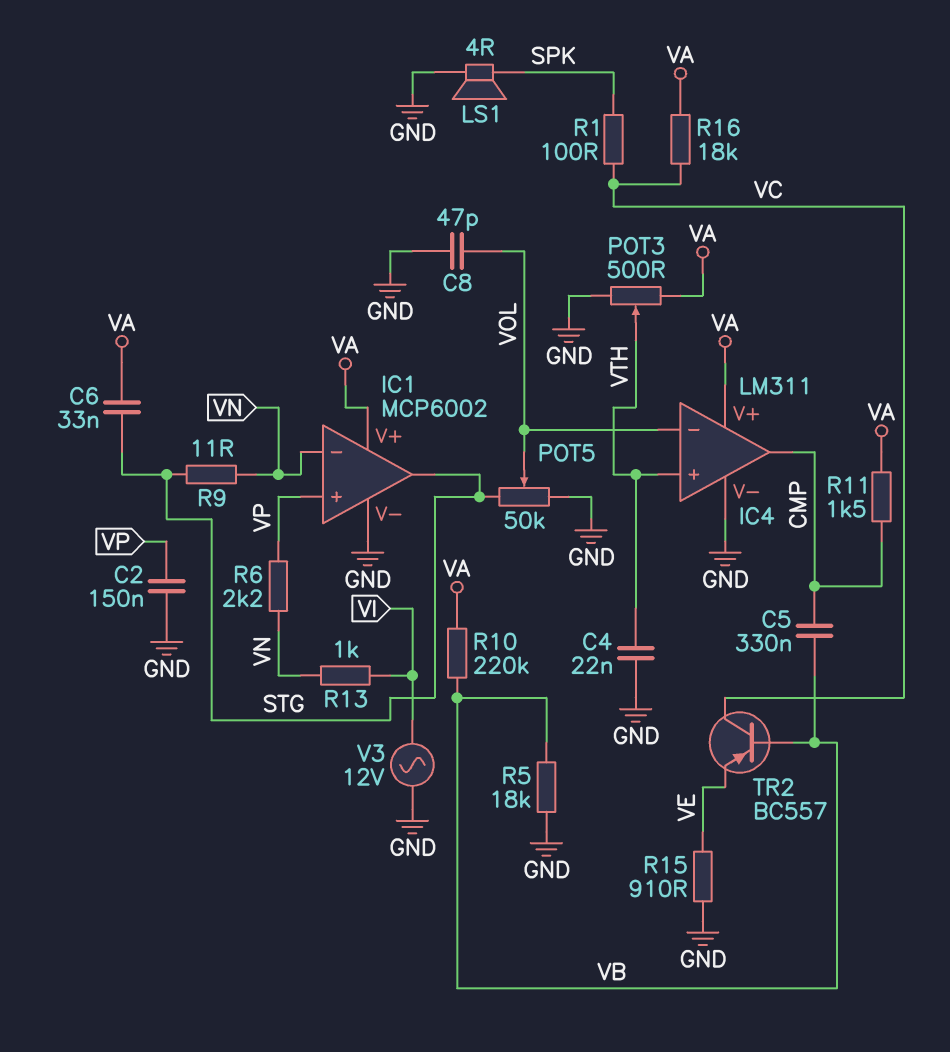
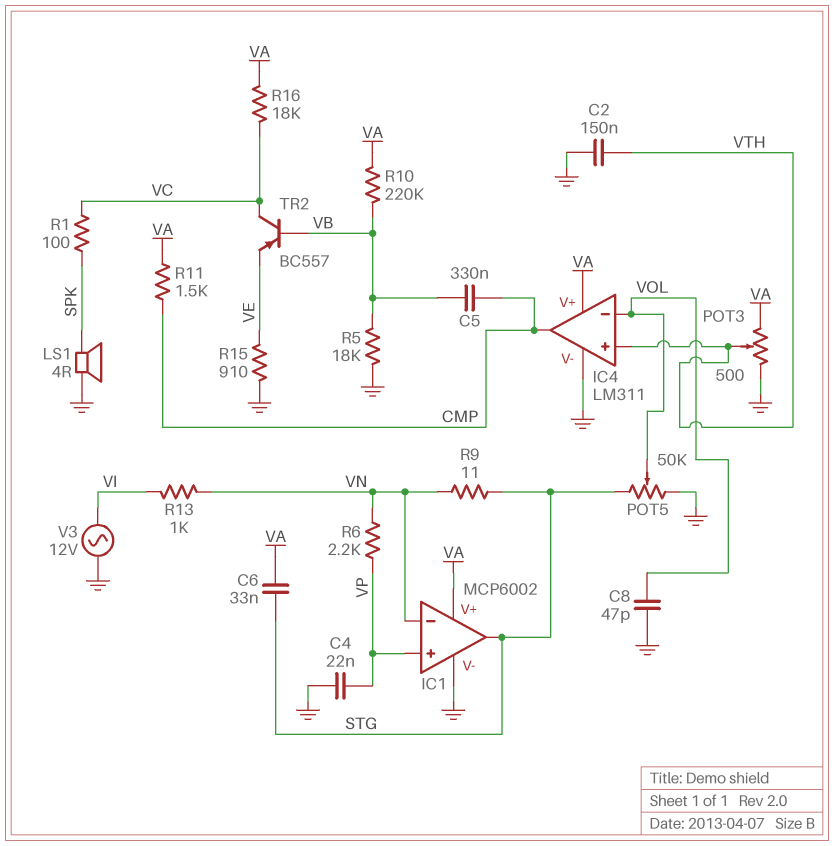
C2: 150nF (GND, VP) -> 150nF (GND, VTH)
C4: 22nF (GND, VTH) -> 22nF (GND, VP)

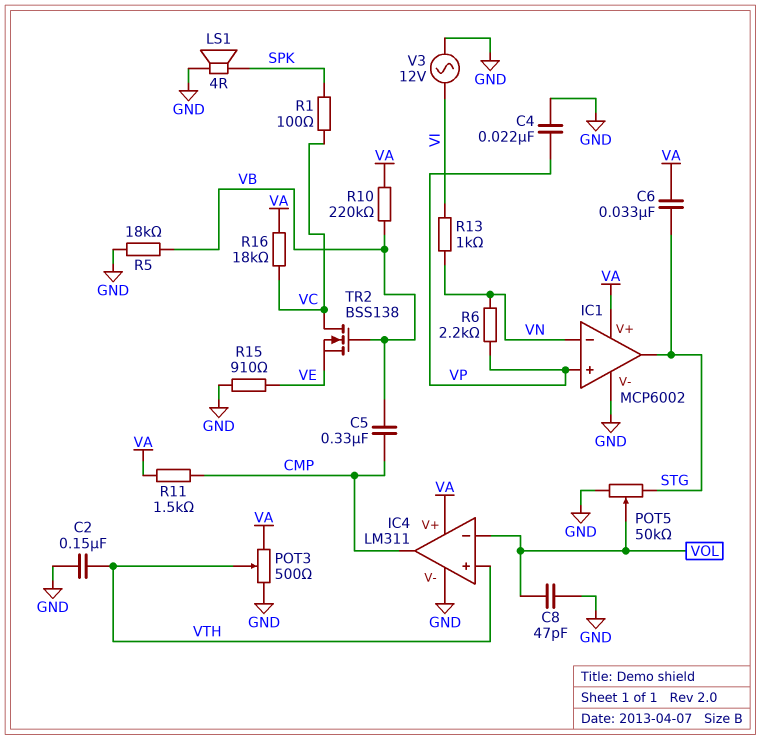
R9: 11 (STG, VN) -> none
TR2: PNP BC557 (B VB, C VC, E VE) -> NMOS BSS138 (G VB, D VC, S VE)

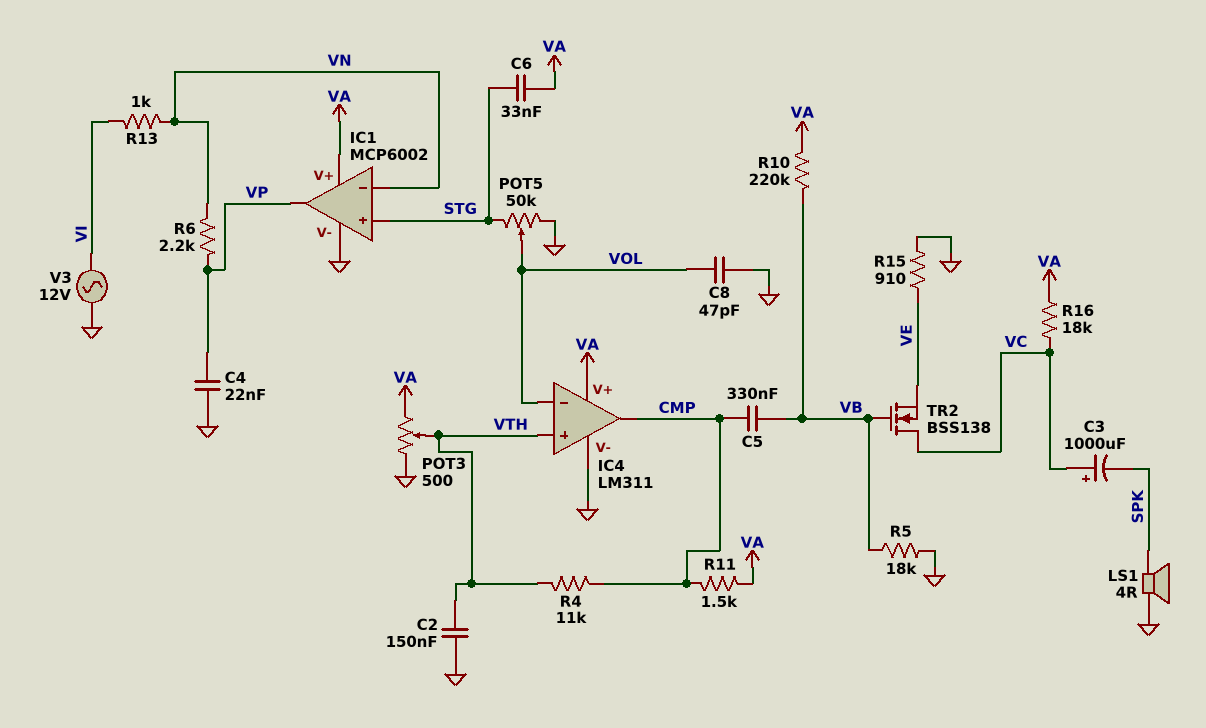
C3: none -> 1000uF (plus VC, minus SPK)
IC1 pin in+: VP -> STG
IC1 pin out: STG -> VP
R1: 100 (SPK, VC) -> none
R4: none -> 11k (CMP, VTH)

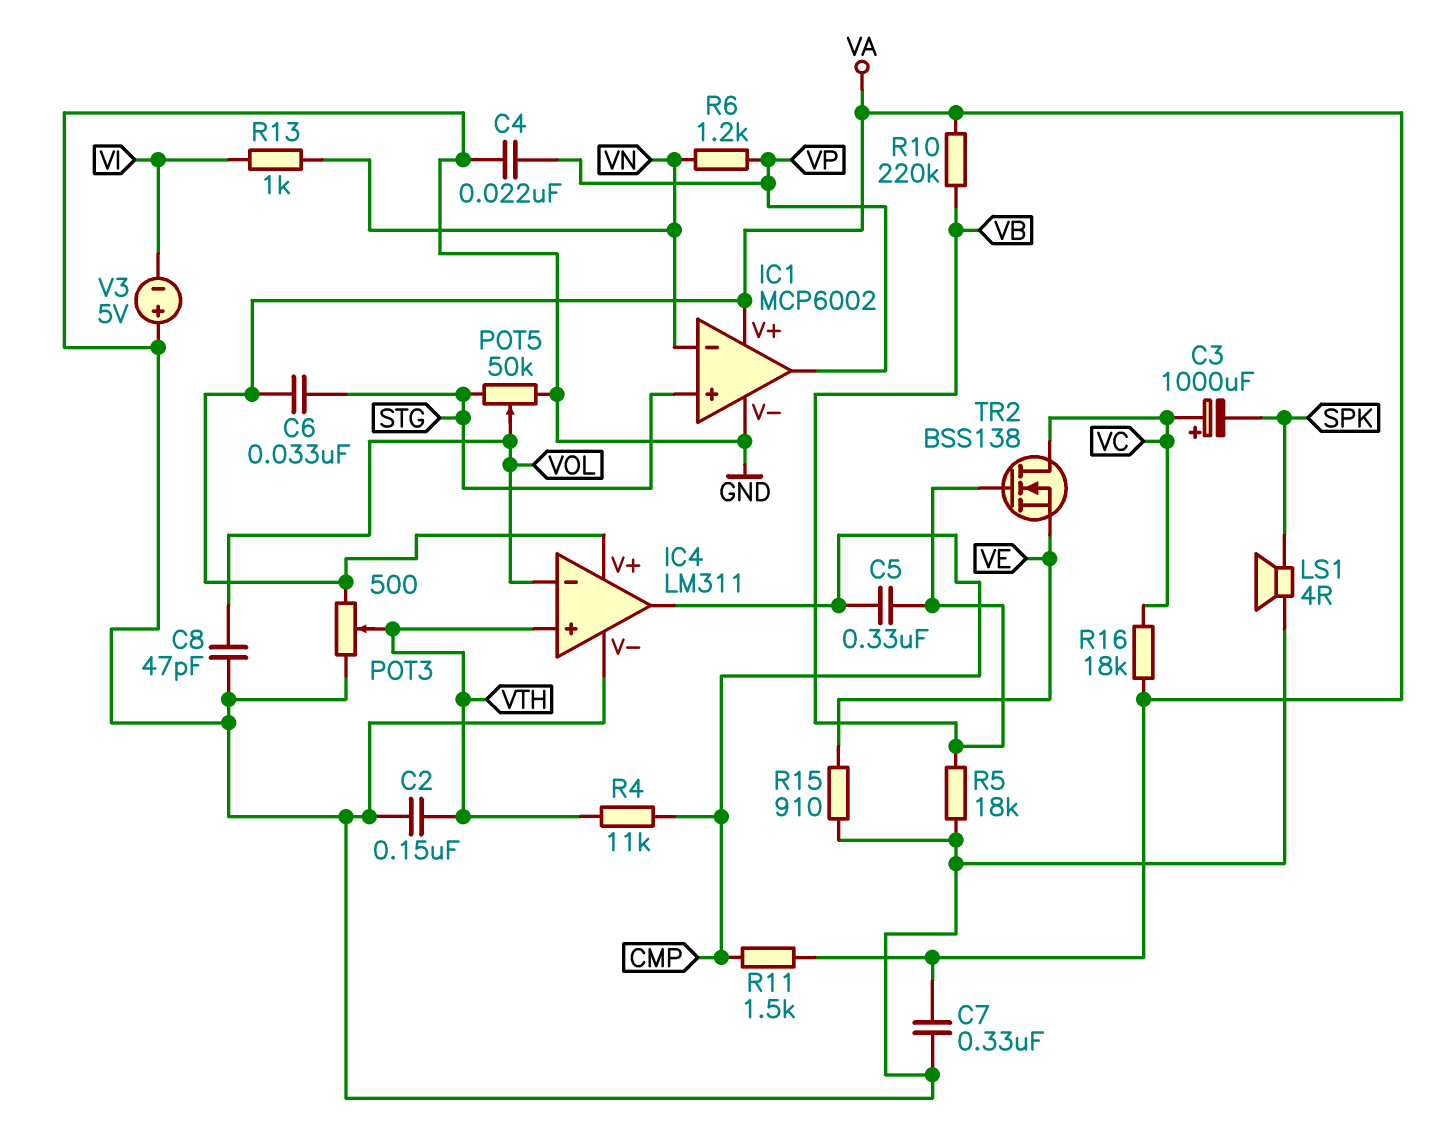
C7: none -> 330nF (GND, VA)
R6: 2.2k (VN, VP) -> 1.2k (VN, VP)
V3: AC 12V (GND, VI) -> 5V (plus GND, minus VI)

